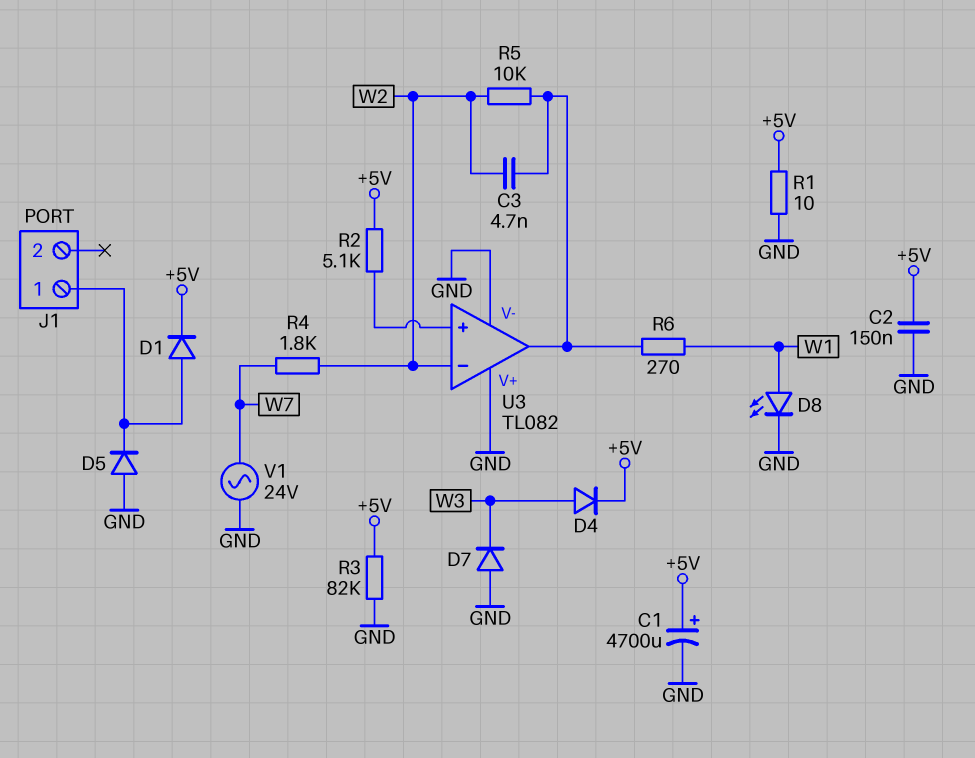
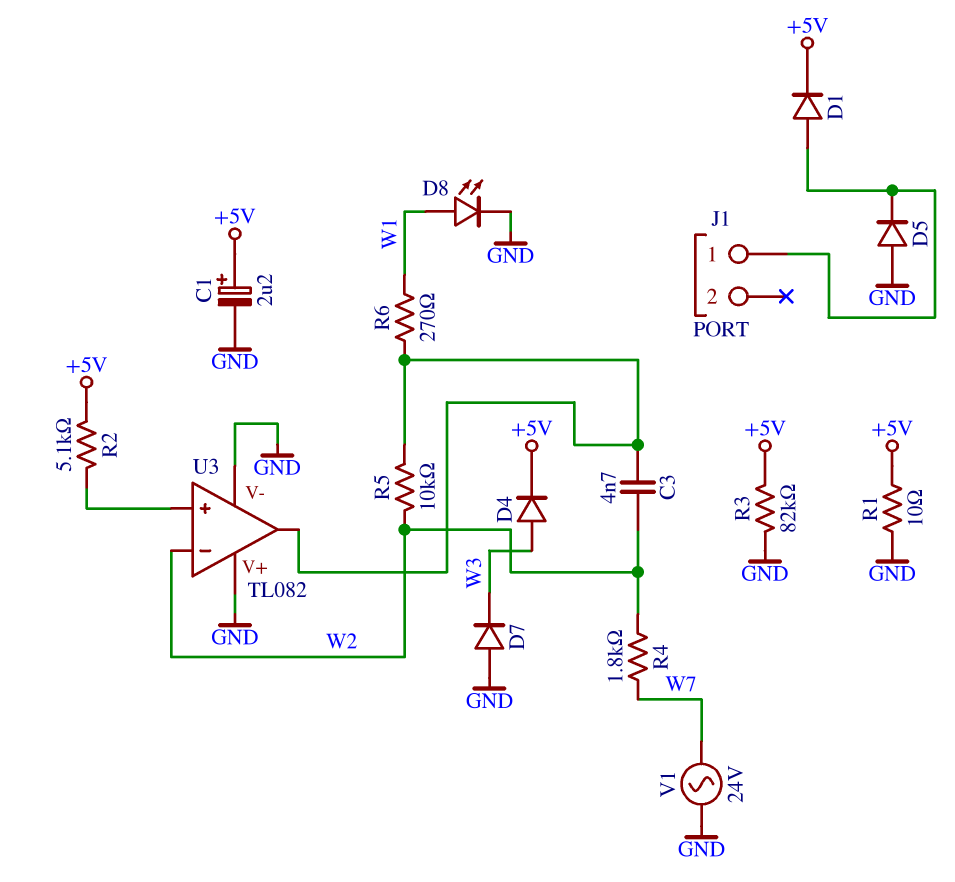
C1: 4700uF (plus +5V, minus GND) -> 2.2uF (plus +5V, minus GND)
C2: 150nF (+5V, GND) -> none

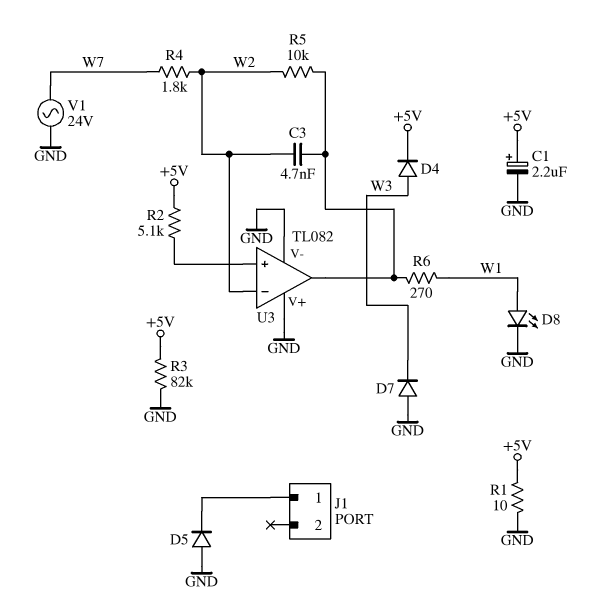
D1: diode (A J1/1, K +5V) -> none

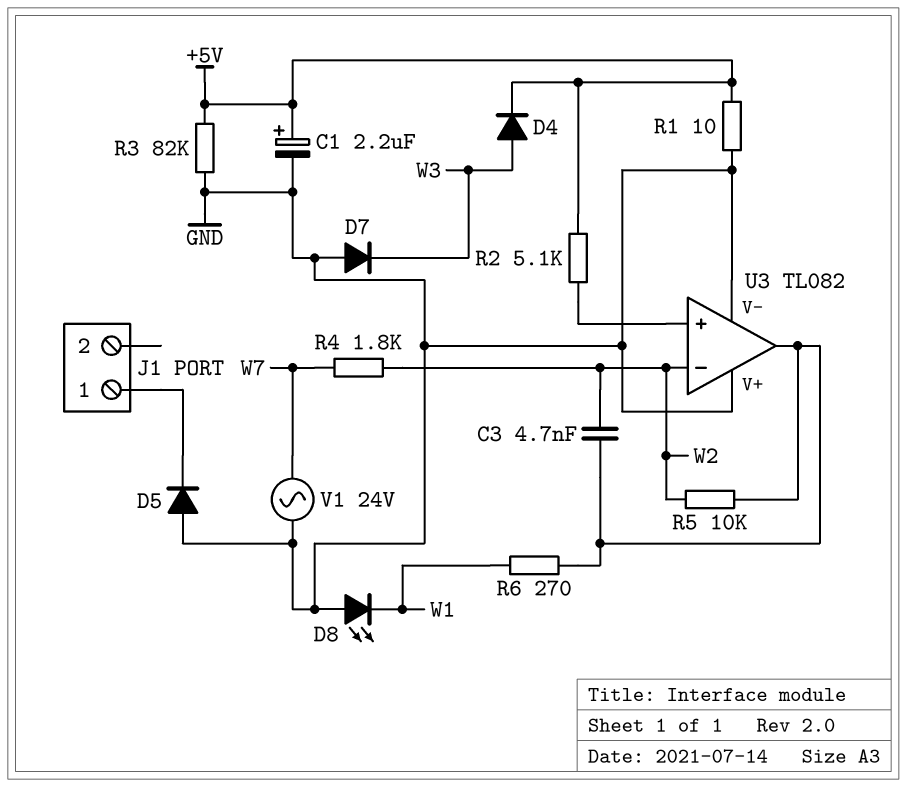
D8: LED (A W1, K GND) -> LED (A GND, K W1)

